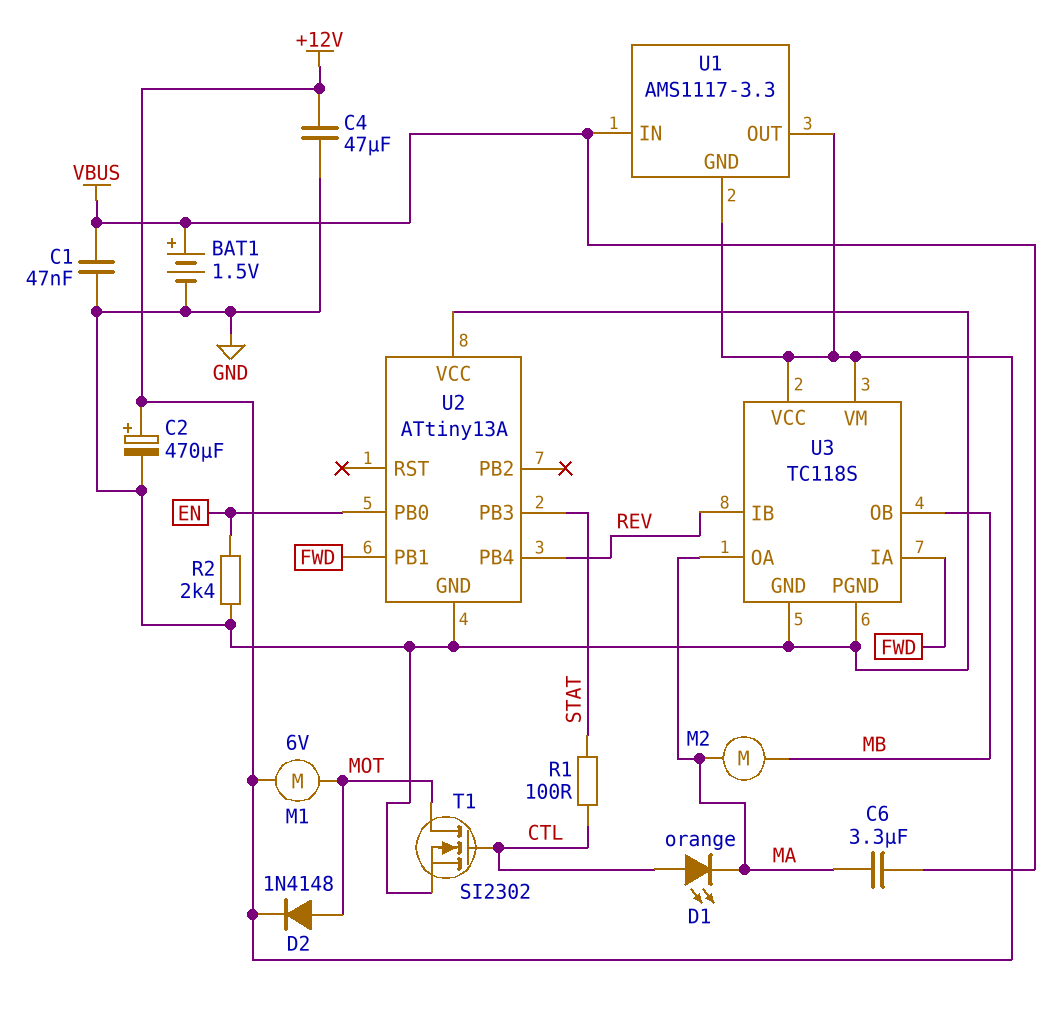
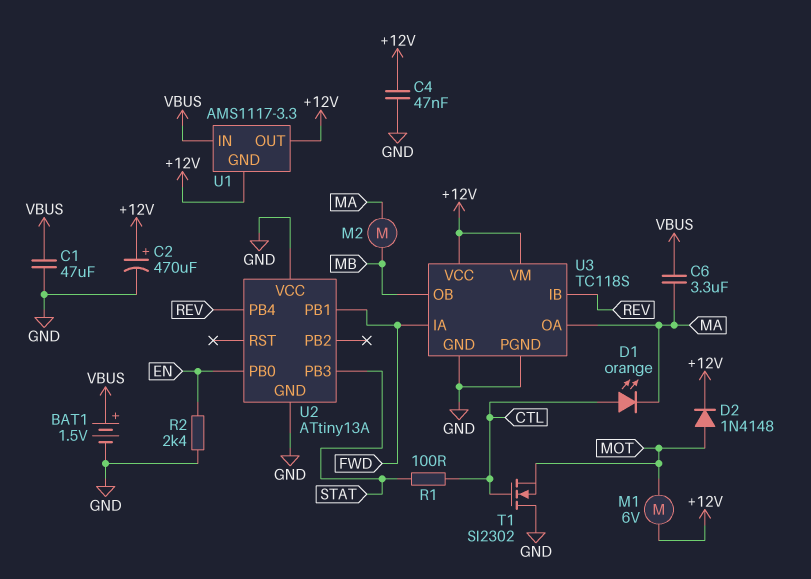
C1: 47nF (GND, VBUS) -> 47uF (GND, VBUS)
C4: 47uF (+12V, GND) -> 47nF (+12V, GND)
T1: NMOS SI2302 (G CTL, D MOT, S GND) -> NMOS SI2302 (G CTL, D GND, S MOT)

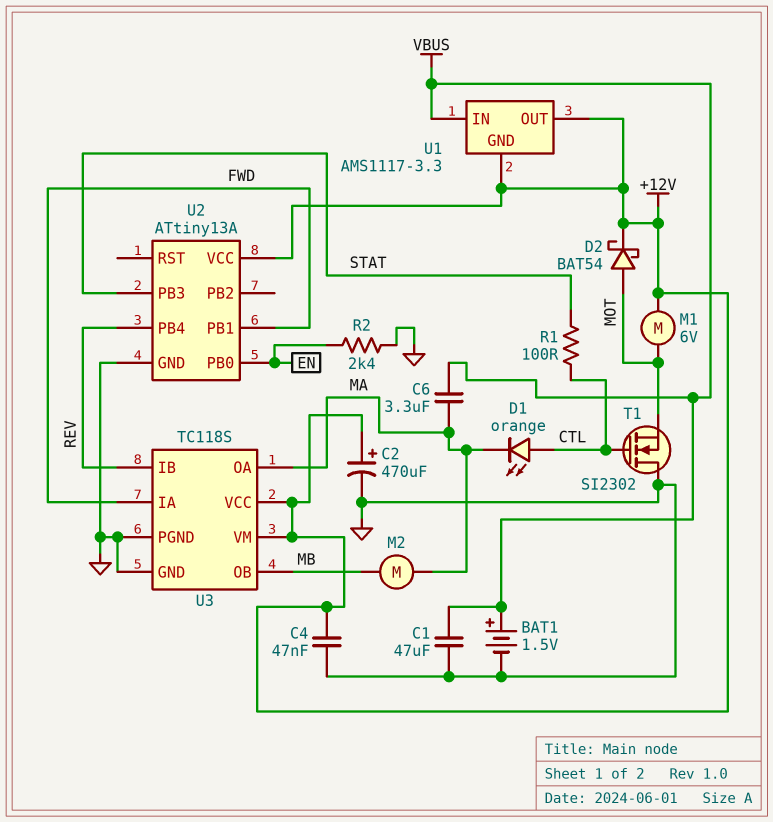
D2: diode 1N4148 (A MOT, K +12V) -> schottky BAT54 (A MOT, K +12V)
U2 pin VCC: GND -> +12V

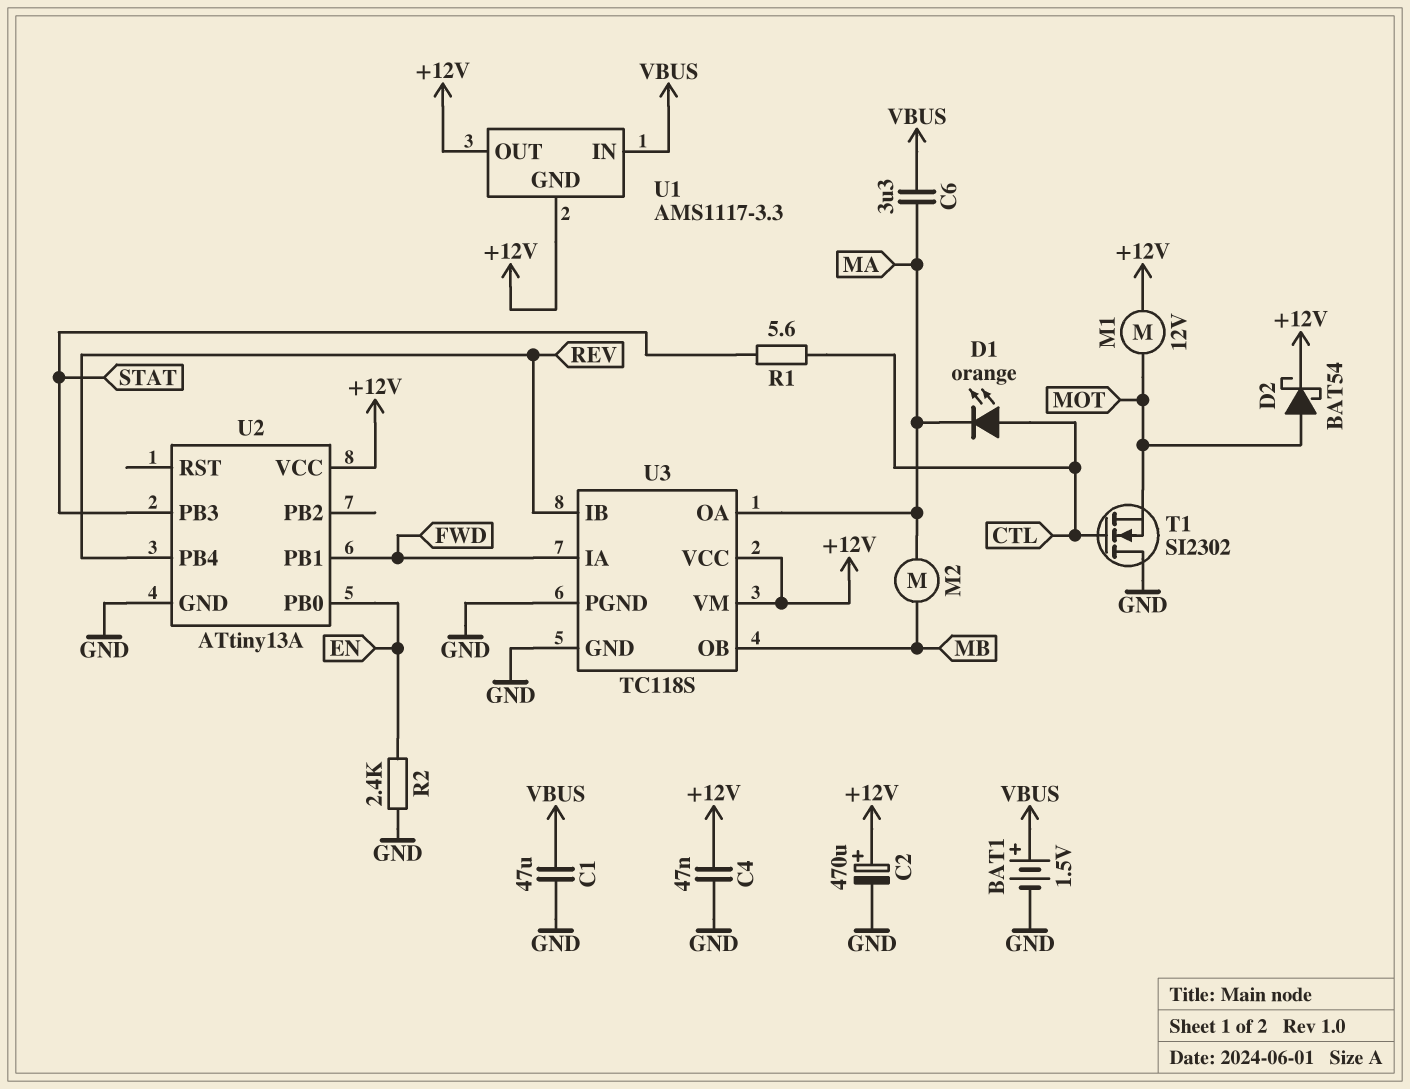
M1: motor 6V (+12V, MOT) -> motor 12V (+12V, MOT)
R1: 100 (CTL, STAT) -> 5.6 (CTL, STAT)

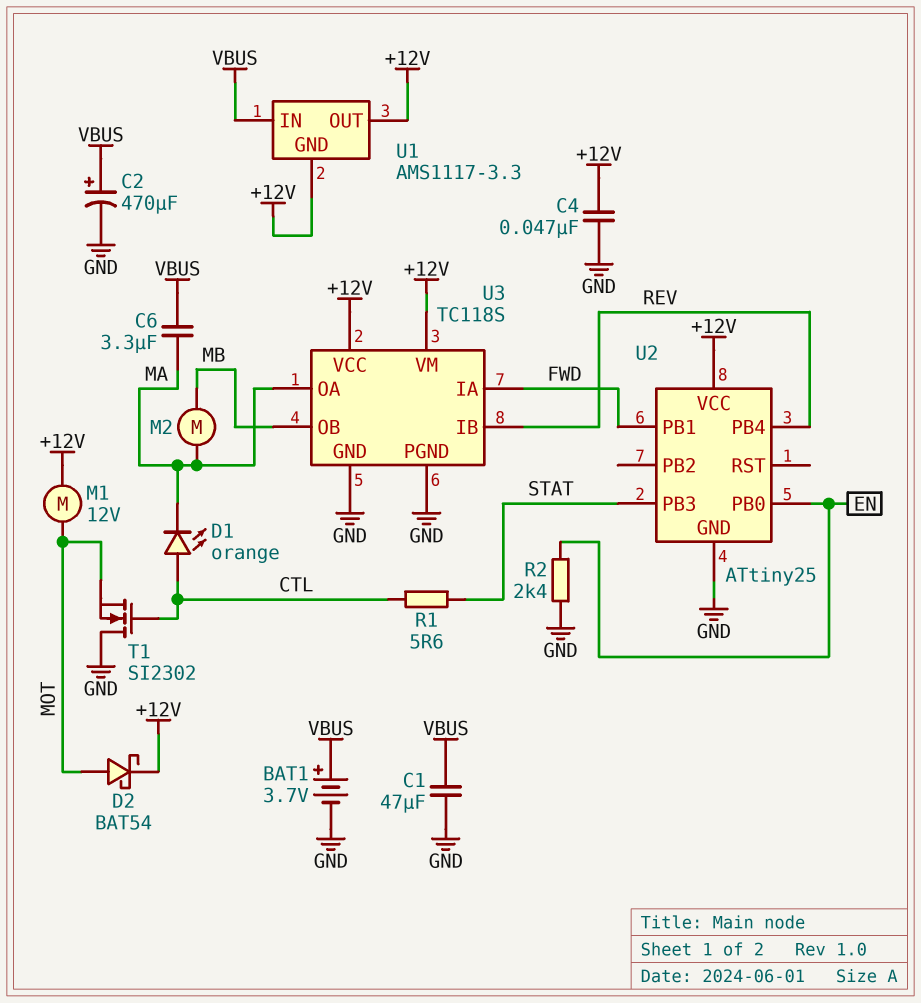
BAT1: 1.5V (plus VBUS, minus GND) -> 3.7V (plus VBUS, minus GND)
C2: 470uF (plus +12V, minus GND) -> 470uF (plus VBUS, minus GND)
U2: ATtiny13A -> ATtiny25

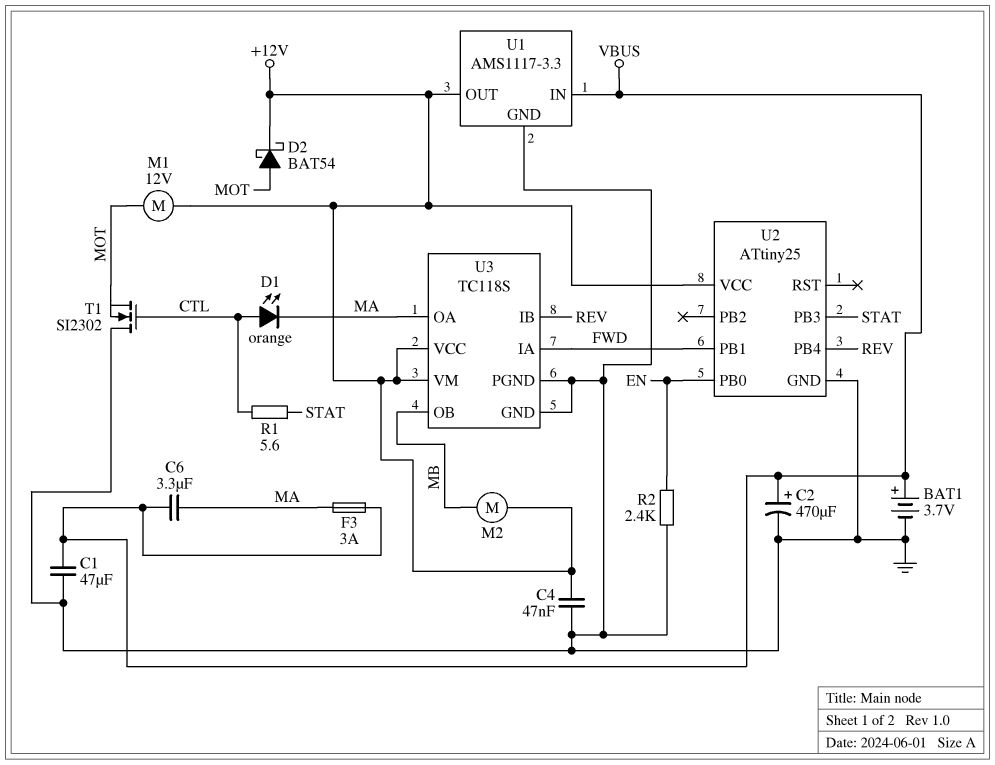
F3: none -> 3A (MA, VBUS)
M2: motor (MA, MB) -> motor (+12V, MB)
U1 pin GND: +12V -> GND

